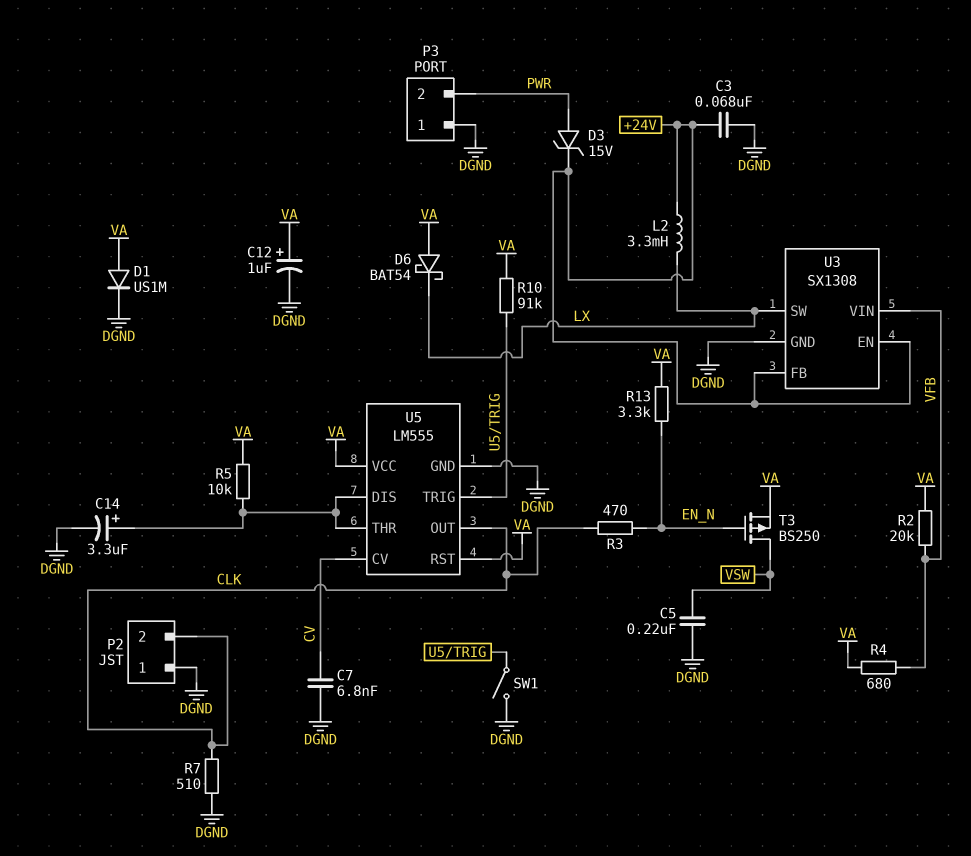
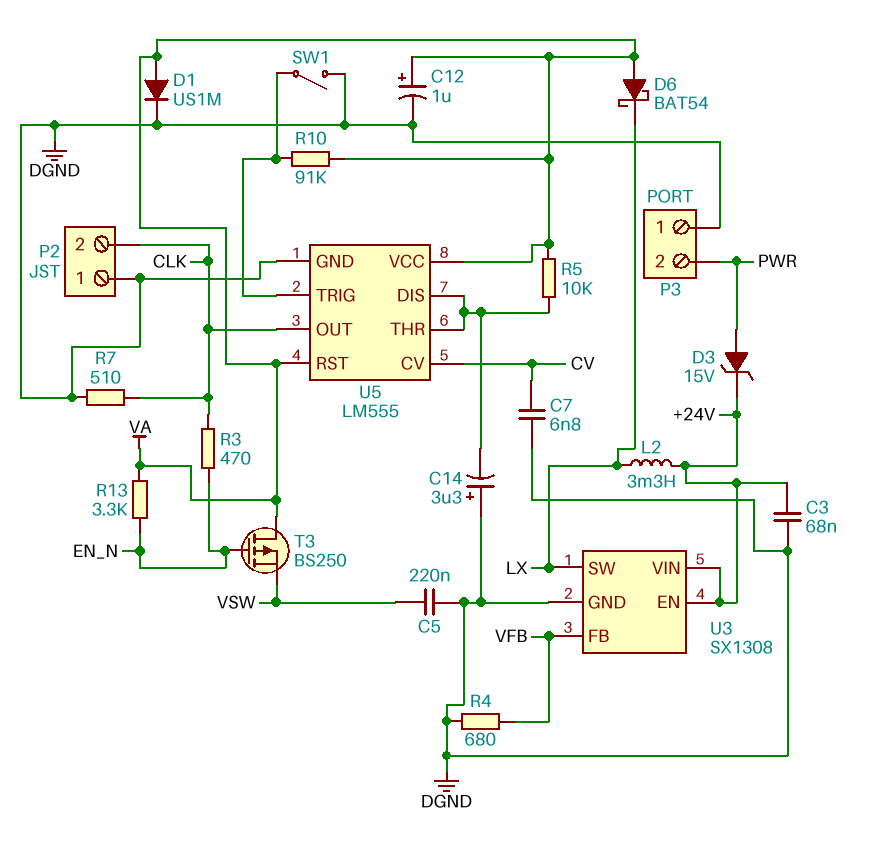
C14: 3.3uF (plus U5/DIS, minus DGND) -> 3.3uF (plus DGND, minus U5/DIS)
R2: 20k (VA, VFB) -> none
R4: 680 (VA, VFB) -> 680 (DGND, VFB)
T3: PMOS BS250 (G EN_N, D VSW, S VA) -> PMOS BS250 (G EN_N, D VA, S VSW)
U3 pin FB: +24V -> VFB
U3 pin VIN: VFB -> +24V

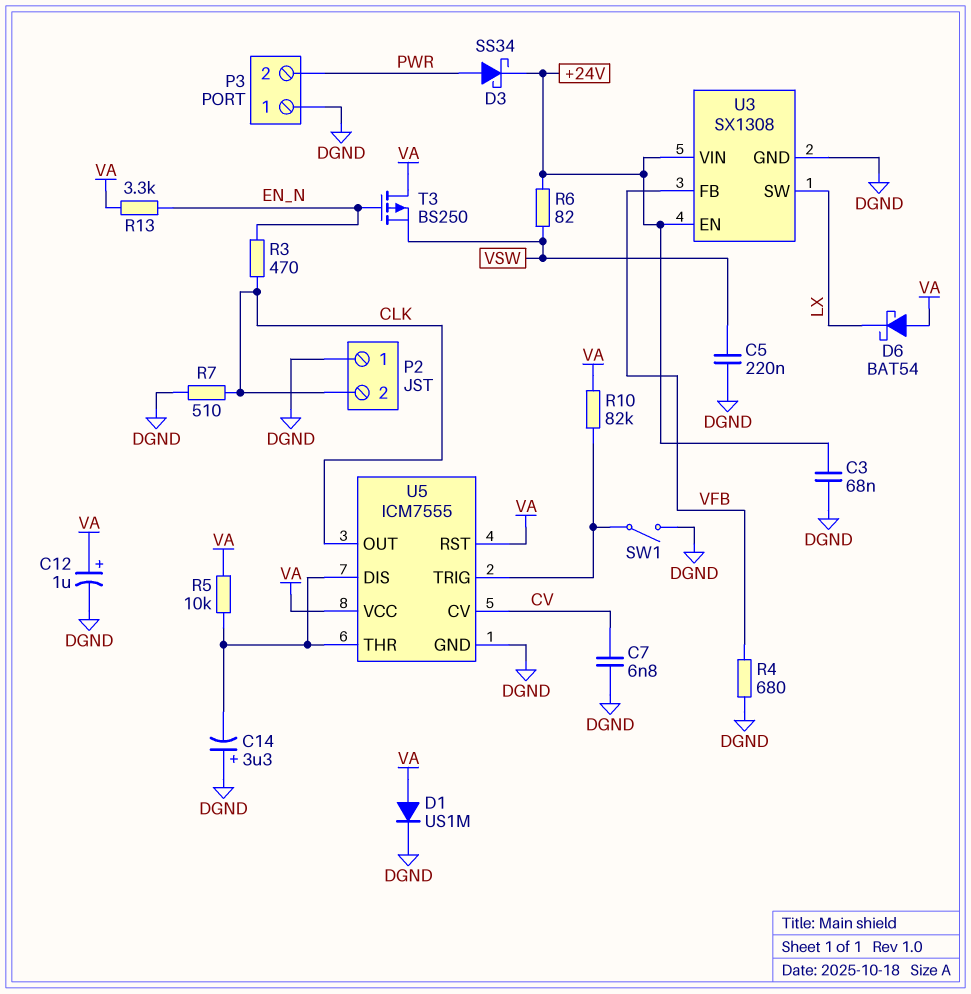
D3: zener 15V (A PWR, K +24V) -> schottky SS34 (A PWR, K +24V)
L2: 3.3mH (+24V, LX) -> none
R6: none -> 82 (+24V, VSW)
R10: 91k (U5/TRIG, VA) -> 82k (U5/TRIG, VA)
U5: LM555 -> ICM7555

